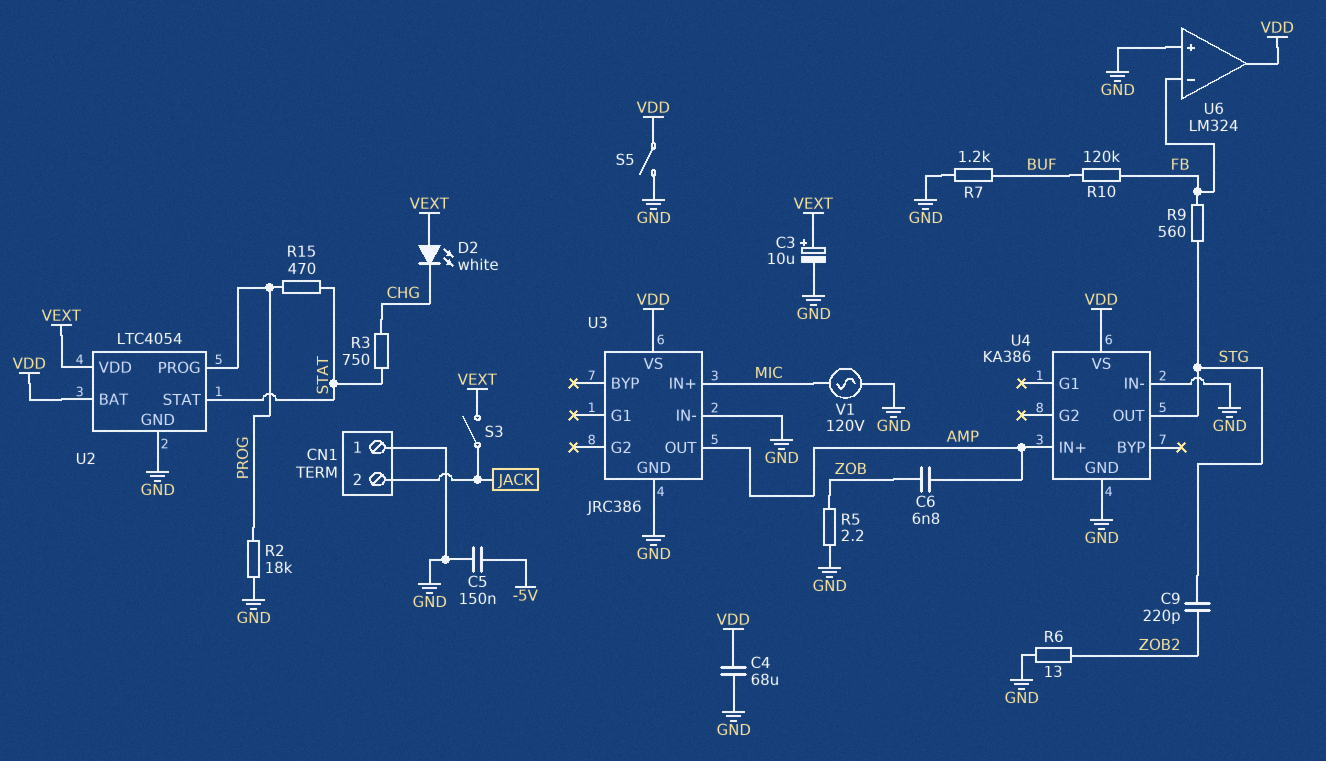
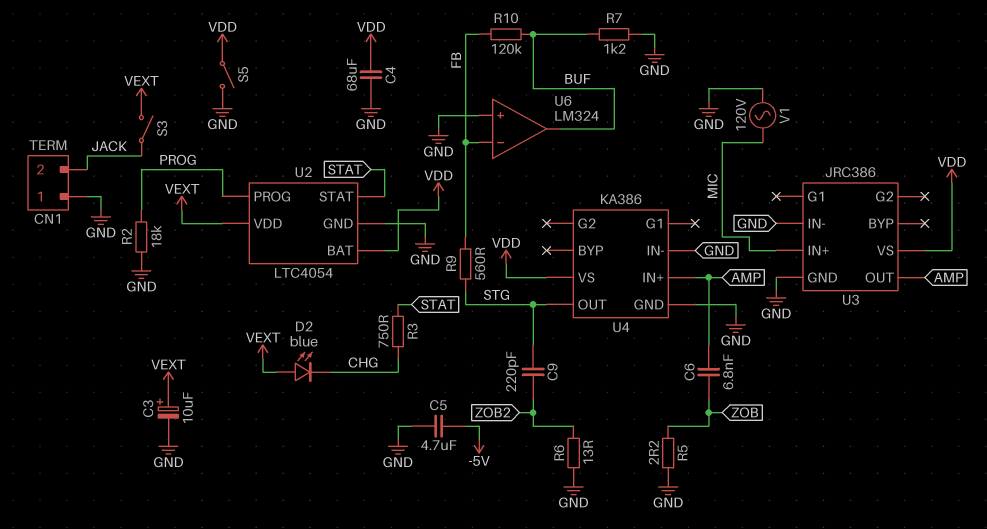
C5: 150nF (-5V, GND) -> 4.7uF (-5V, GND)
D2: LED white (A VEXT, K CHG) -> LED blue (A VEXT, K CHG)
R15: 470 (PROG, STAT) -> none
U6 pin out: VDD -> BUF

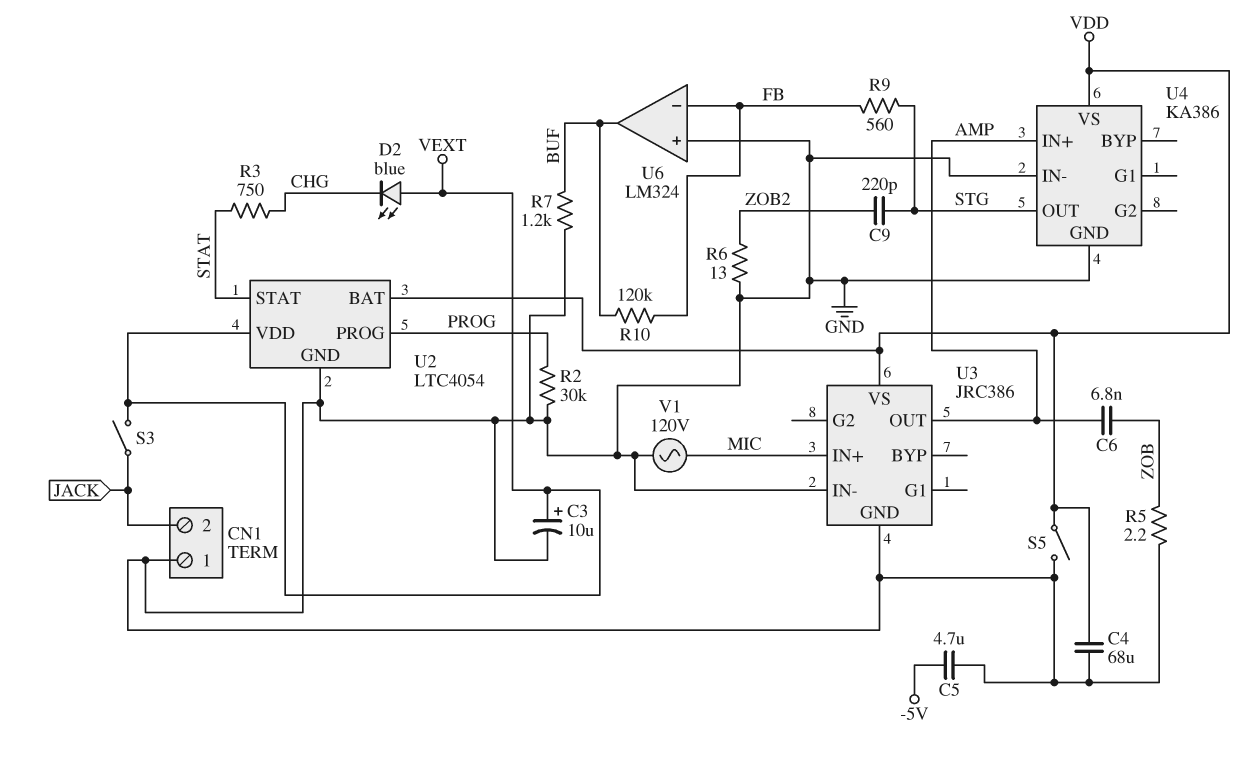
R2: 18k (GND, PROG) -> 30k (GND, PROG)

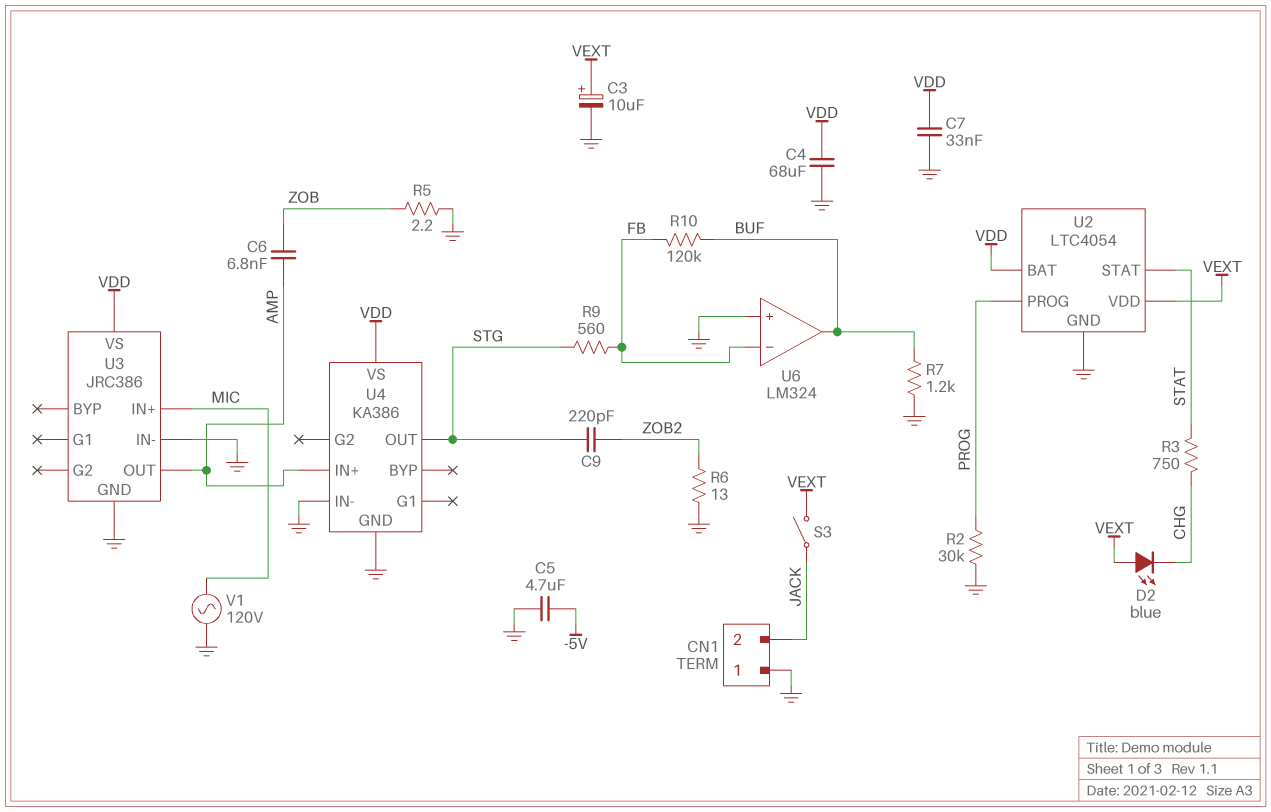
C7: none -> 33nF (GND, VDD)
S5: switch (GND, VDD) -> none

